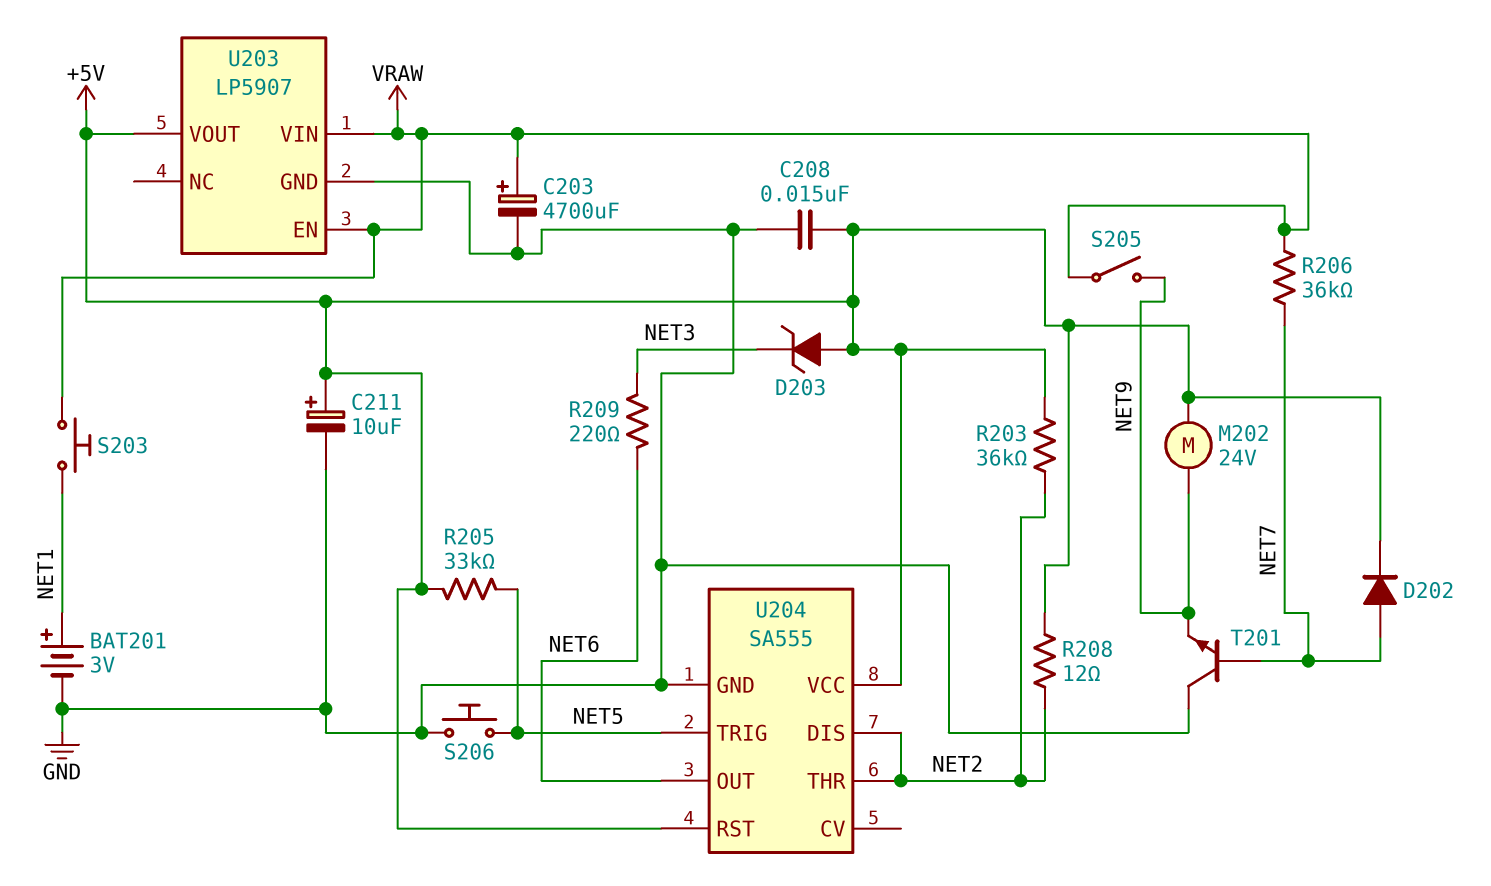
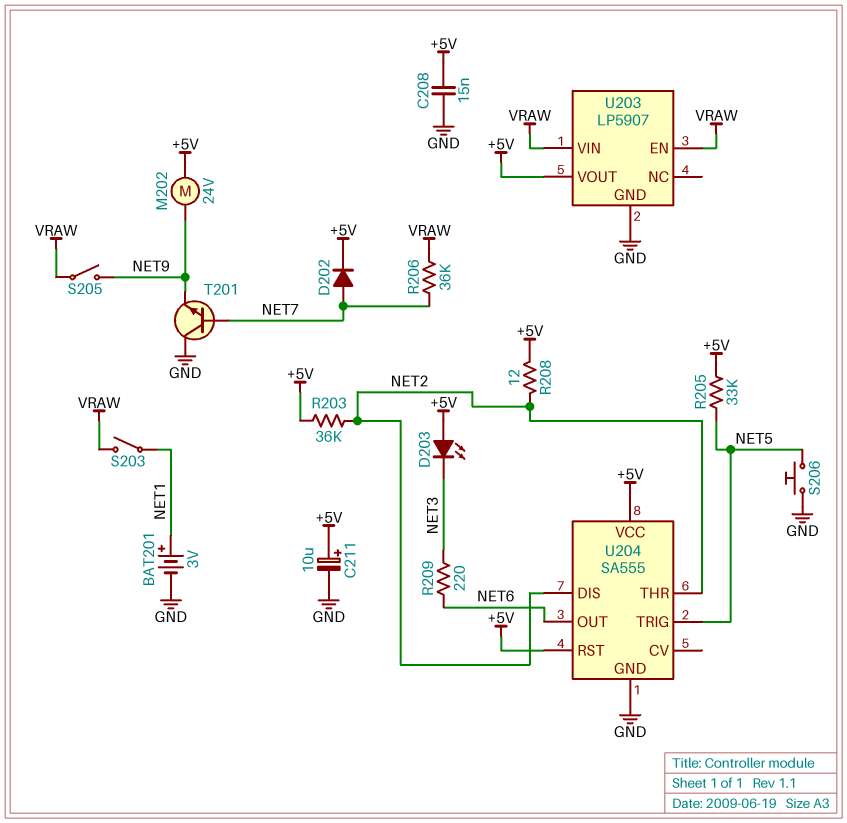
C203: 4700uF (plus VRAW, minus GND) -> none
D203: zener (A +5V, K NET3) -> LED (A +5V, K NET3)
S203: button (NET1, VRAW) -> switch (NET1, VRAW)

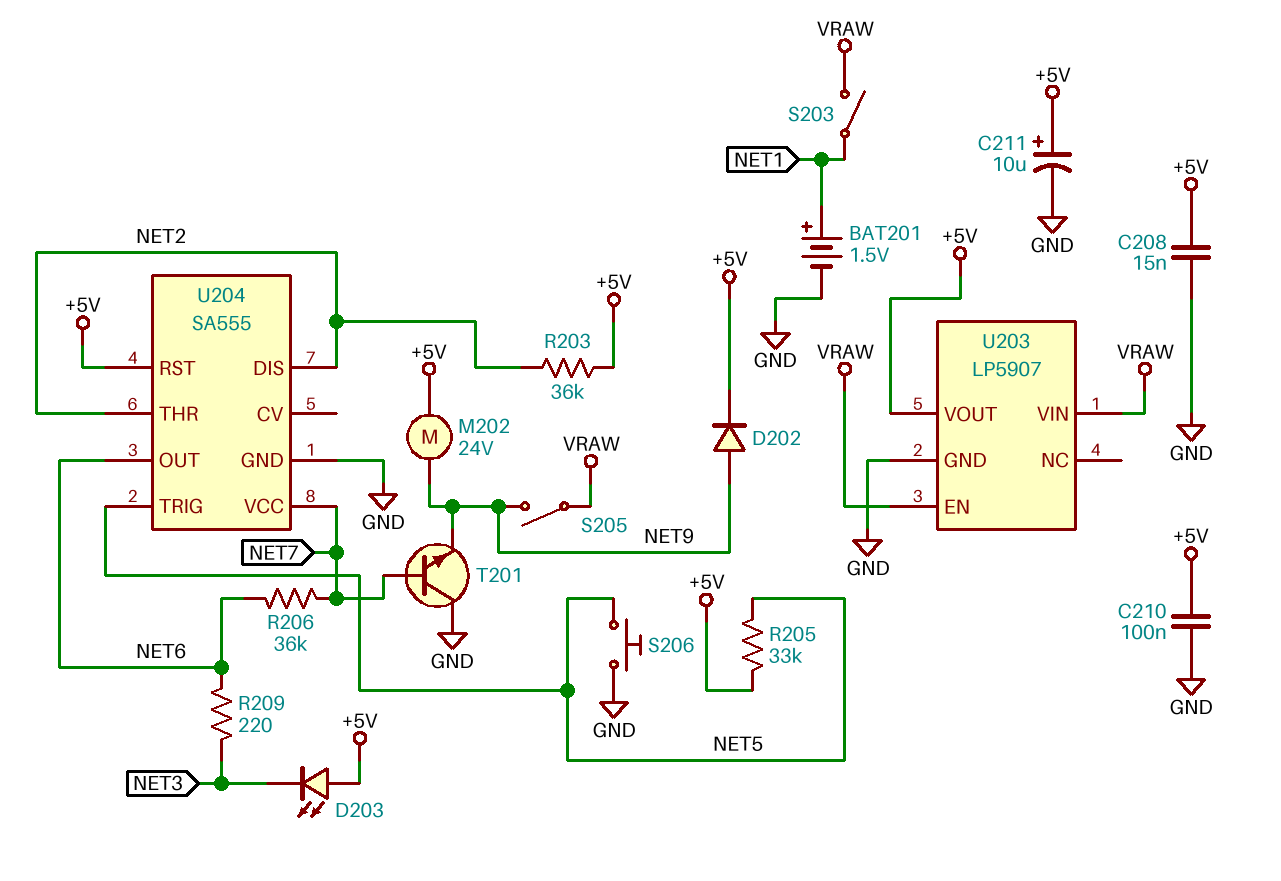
BAT201: 3V (plus NET1, minus GND) -> 1.5V (plus NET1, minus GND)
C210: none -> 100nF (+5V, GND)
D202: diode (A NET7, K +5V) -> diode (A NET9, K +5V)
R206: 36k (NET7, VRAW) -> 36k (NET6, NET7)
R208: 12 (+5V, NET2) -> none
U204 pin VCC: +5V -> NET7

